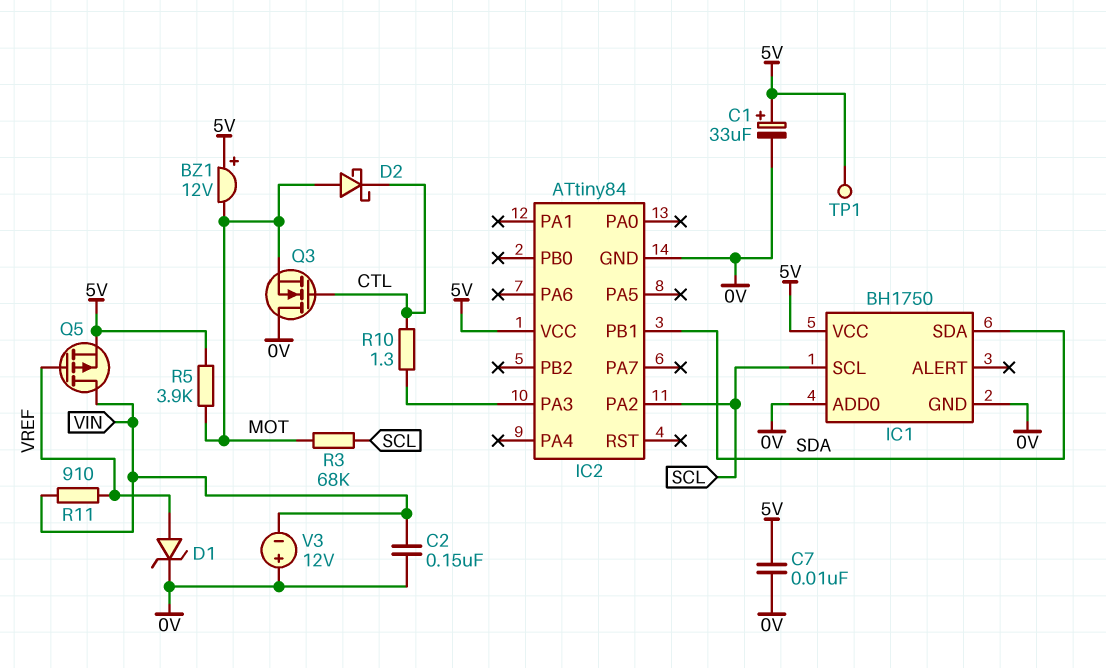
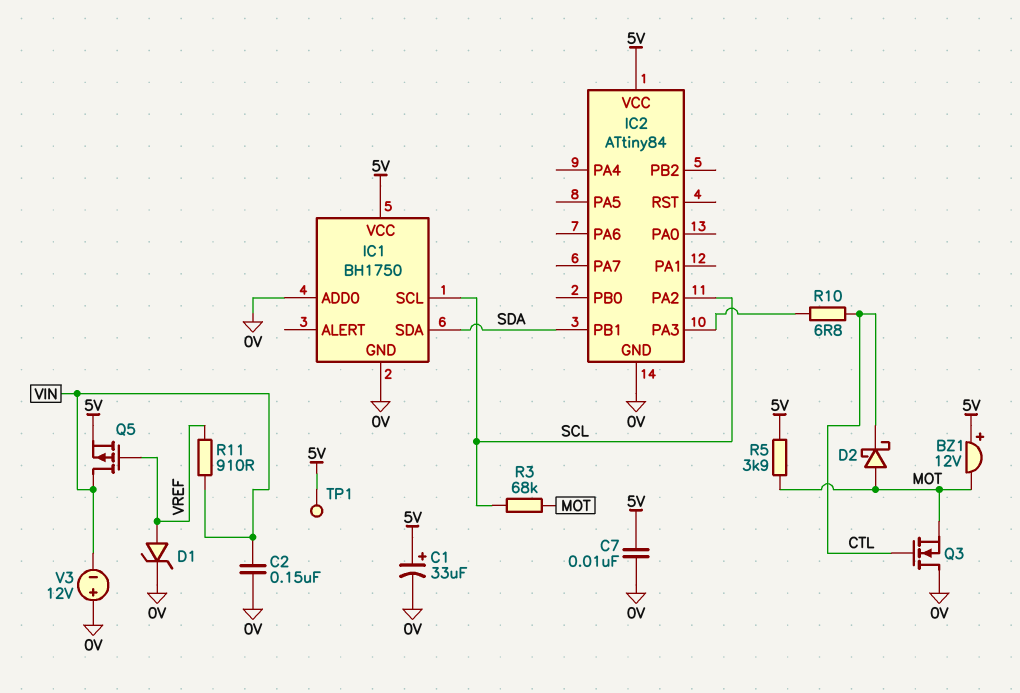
R10: 1.3 (CTL, IC2/PA3) -> 6.8 (CTL, IC2/PA3)

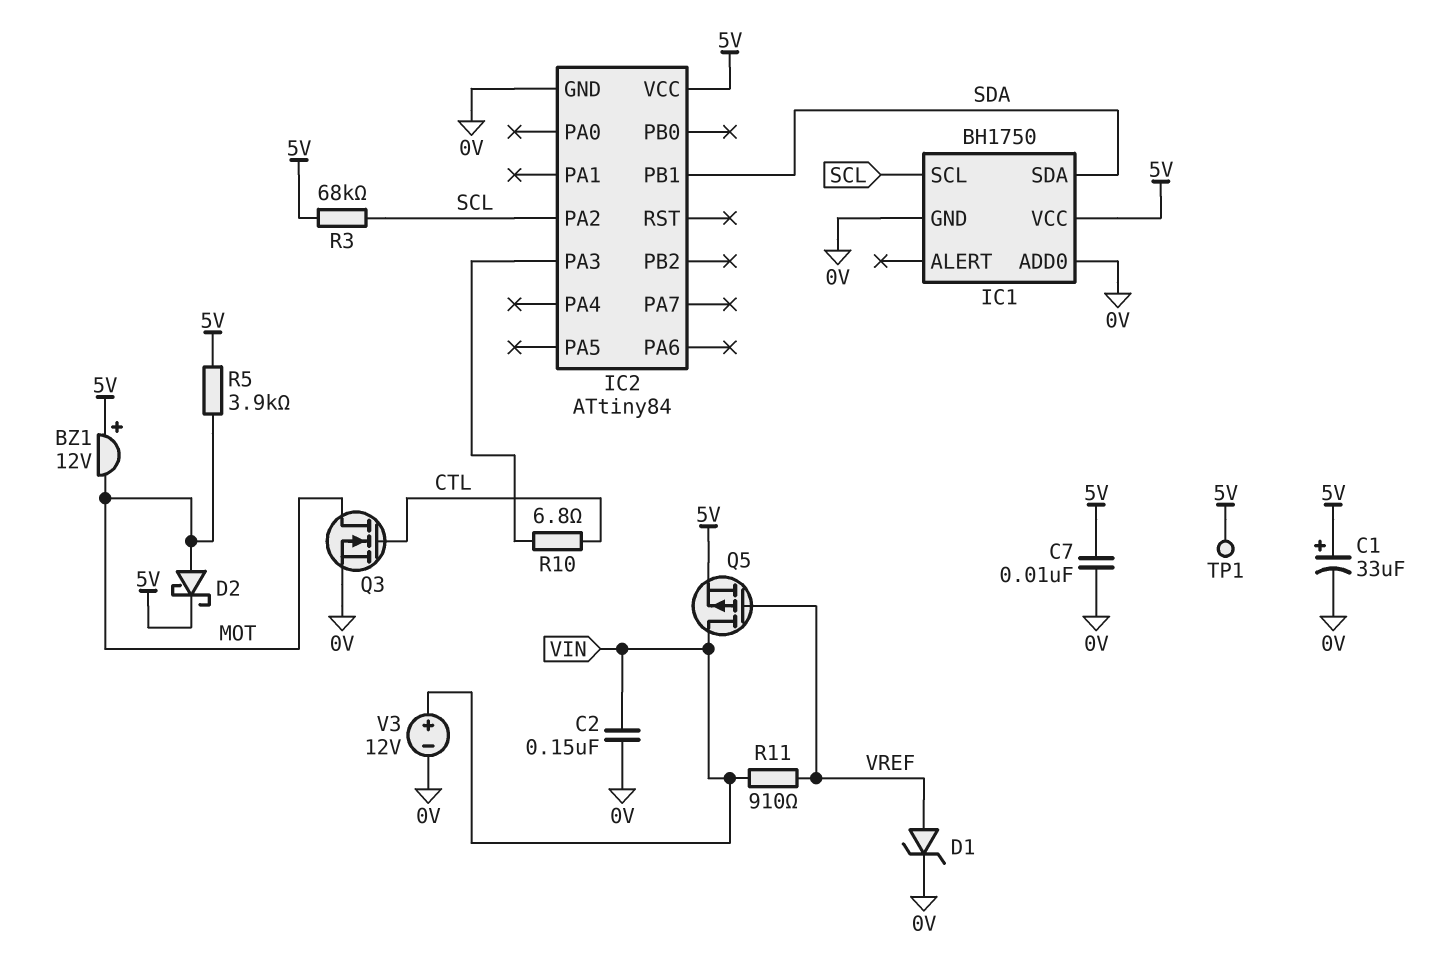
D2: schottky (A MOT, K CTL) -> schottky (A MOT, K 5V)
Q3: NMOS (G CTL, D 0V, S MOT) -> NMOS (G CTL, D MOT, S 0V)
R3: 68k (MOT, SCL) -> 68k (5V, SCL)
V3: 12V (plus 0V, minus VIN) -> 12V (plus VIN, minus 0V)

